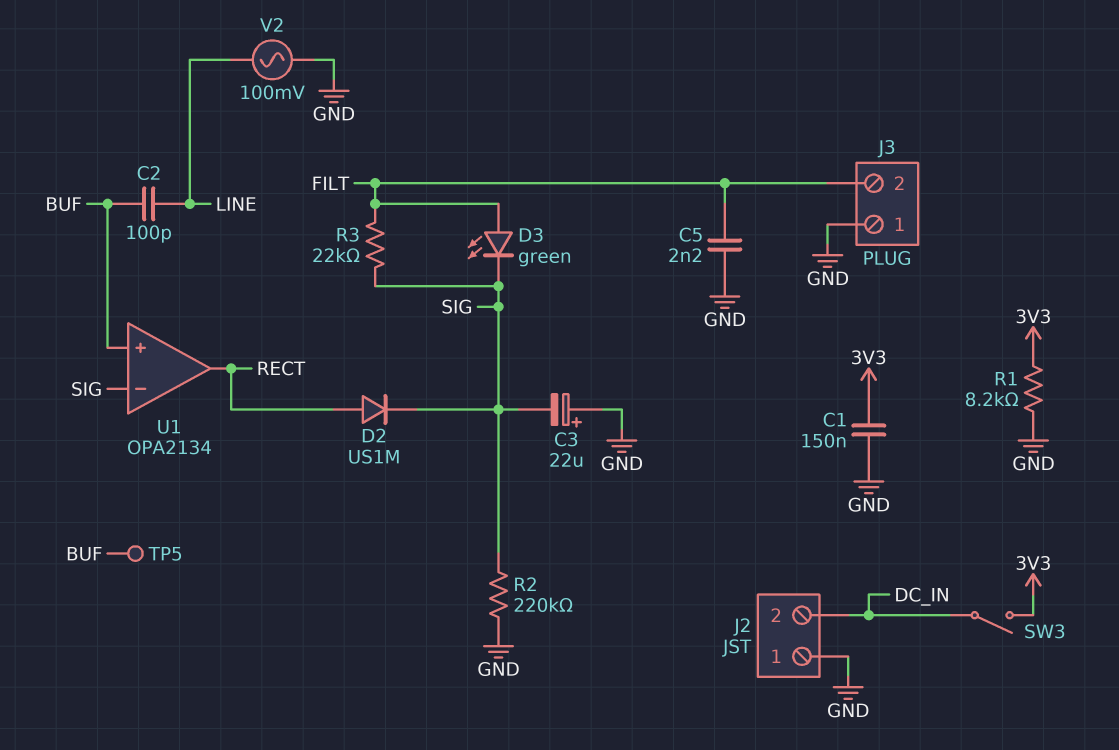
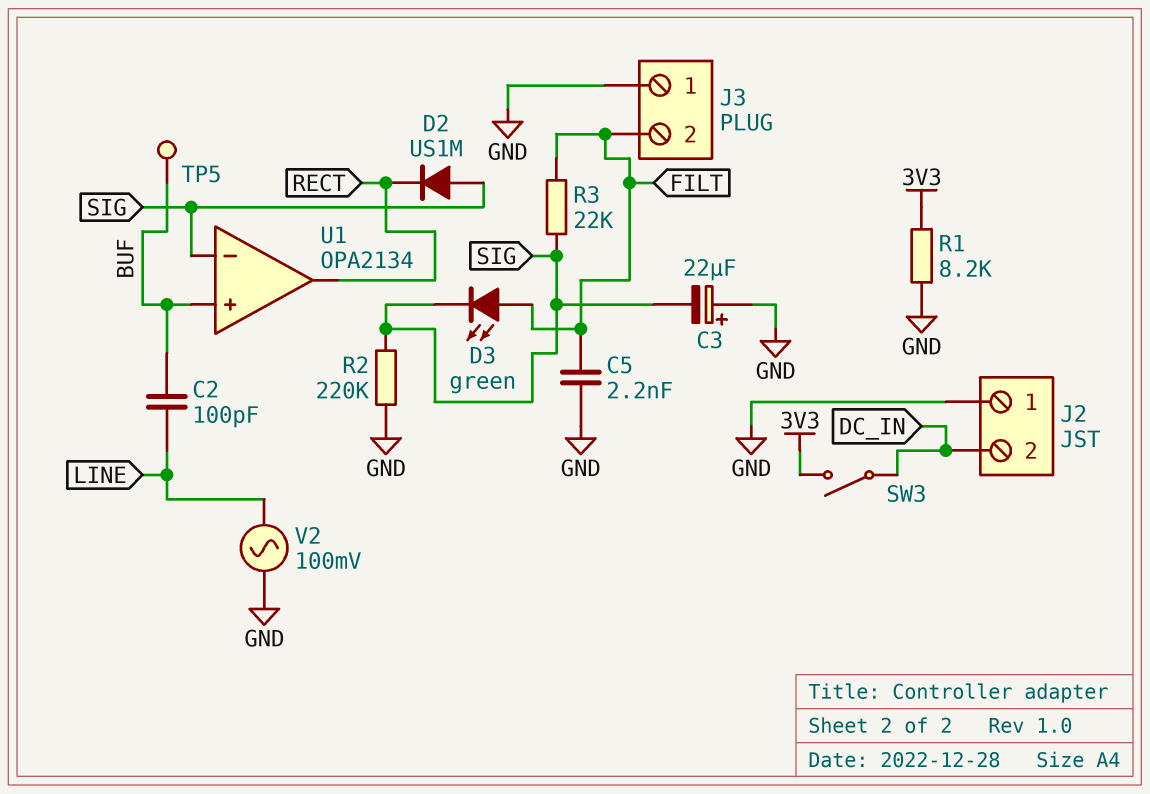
C1: 150nF (3V3, GND) -> none
D2: diode US1M (A RECT, K SIG) -> diode US1M (A SIG, K RECT)

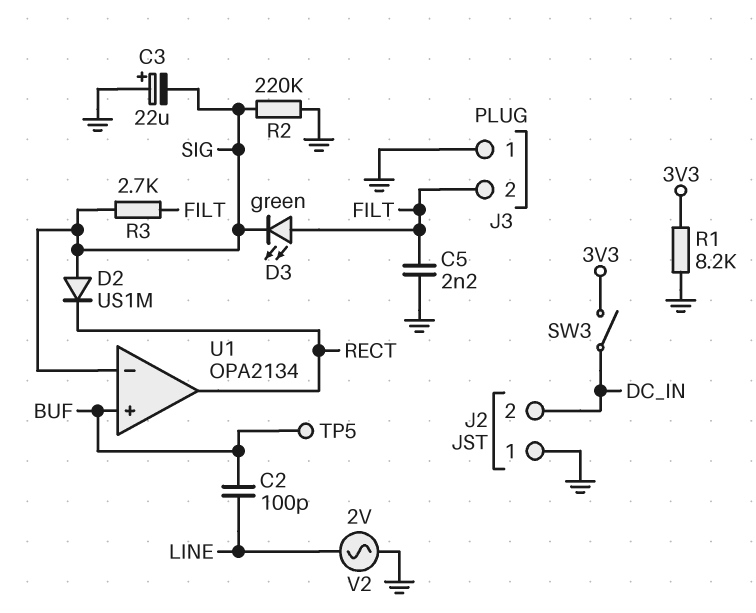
R3: 22k (FILT, SIG) -> 2.7k (FILT, SIG)
V2: AC 100mV (GND, LINE) -> AC 2V (GND, LINE)

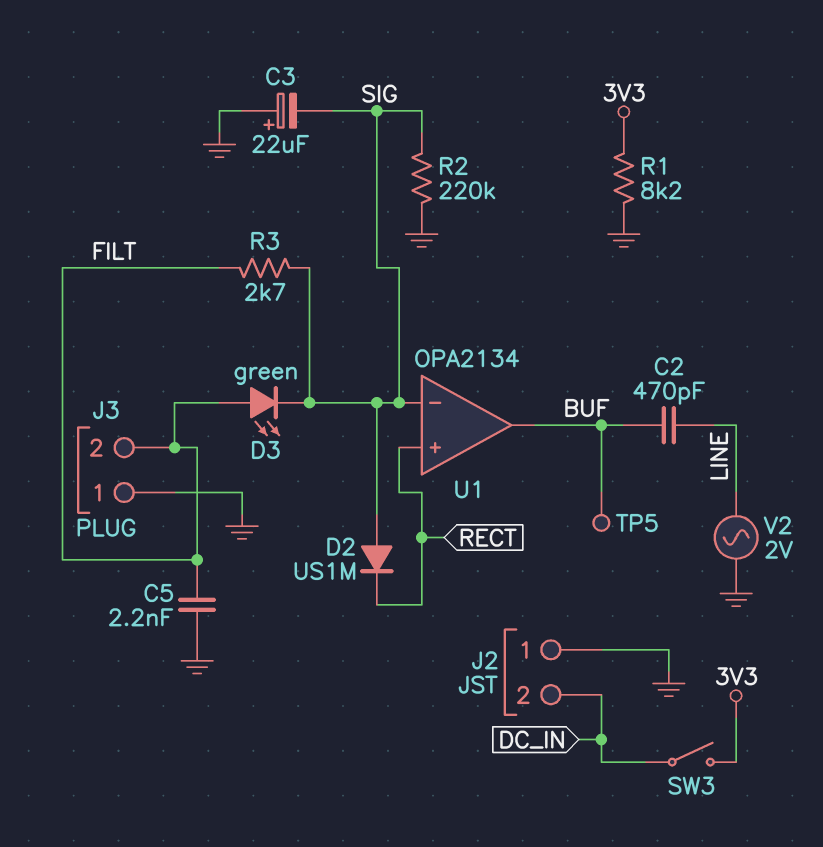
C2: 100pF (BUF, LINE) -> 470pF (BUF, LINE)
U1 pin in+: BUF -> RECT
U1 pin out: RECT -> BUF

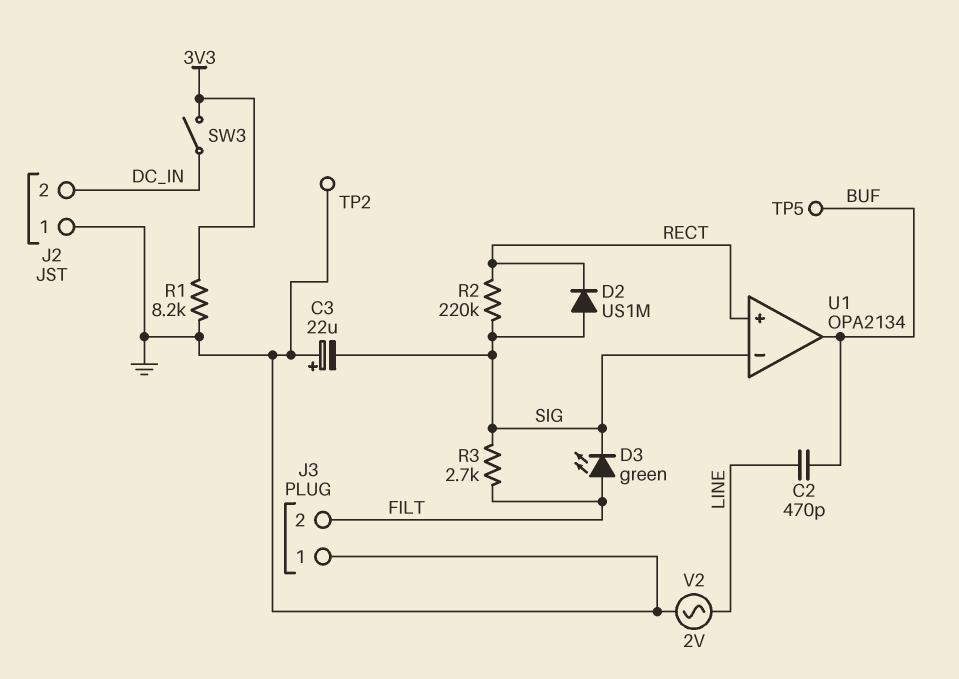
C5: 2.2nF (FILT, GND) -> none
R2: 220k (GND, SIG) -> 220k (RECT, SIG)
TP2: none -> test point (GND)

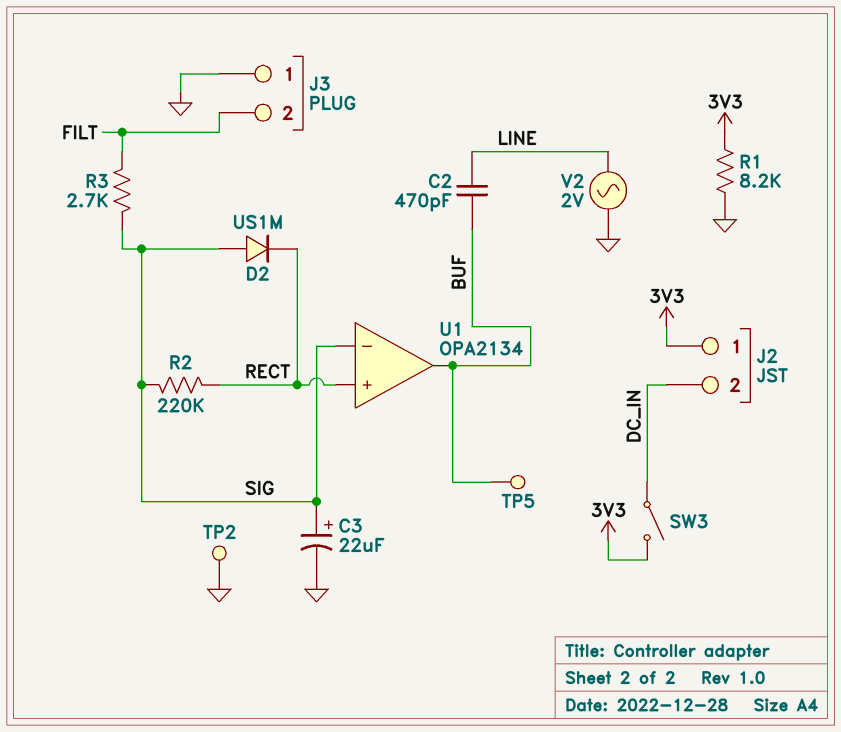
C3: 22uF (plus GND, minus SIG) -> 22uF (plus SIG, minus GND)
D3: LED green (A FILT, K SIG) -> none
J2 pin 1: GND -> 3V3

